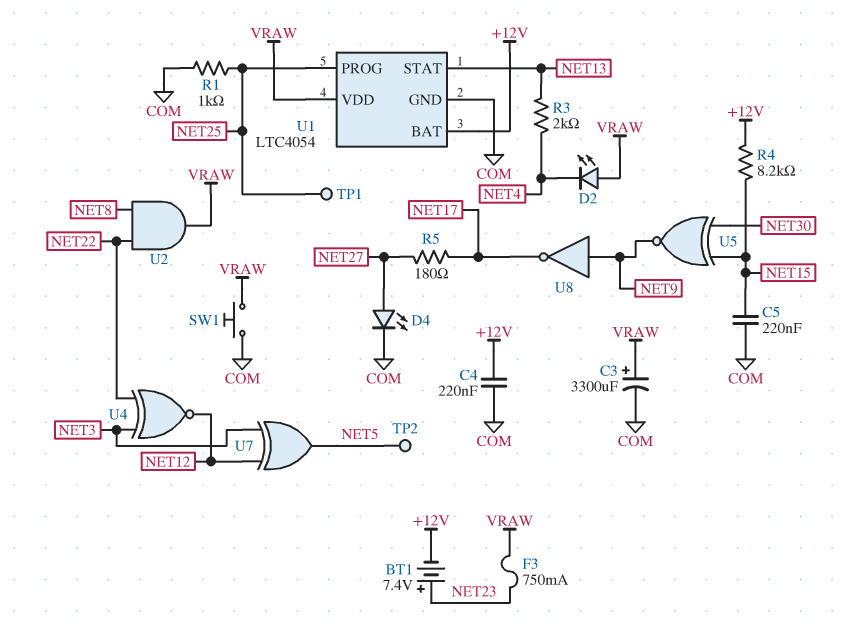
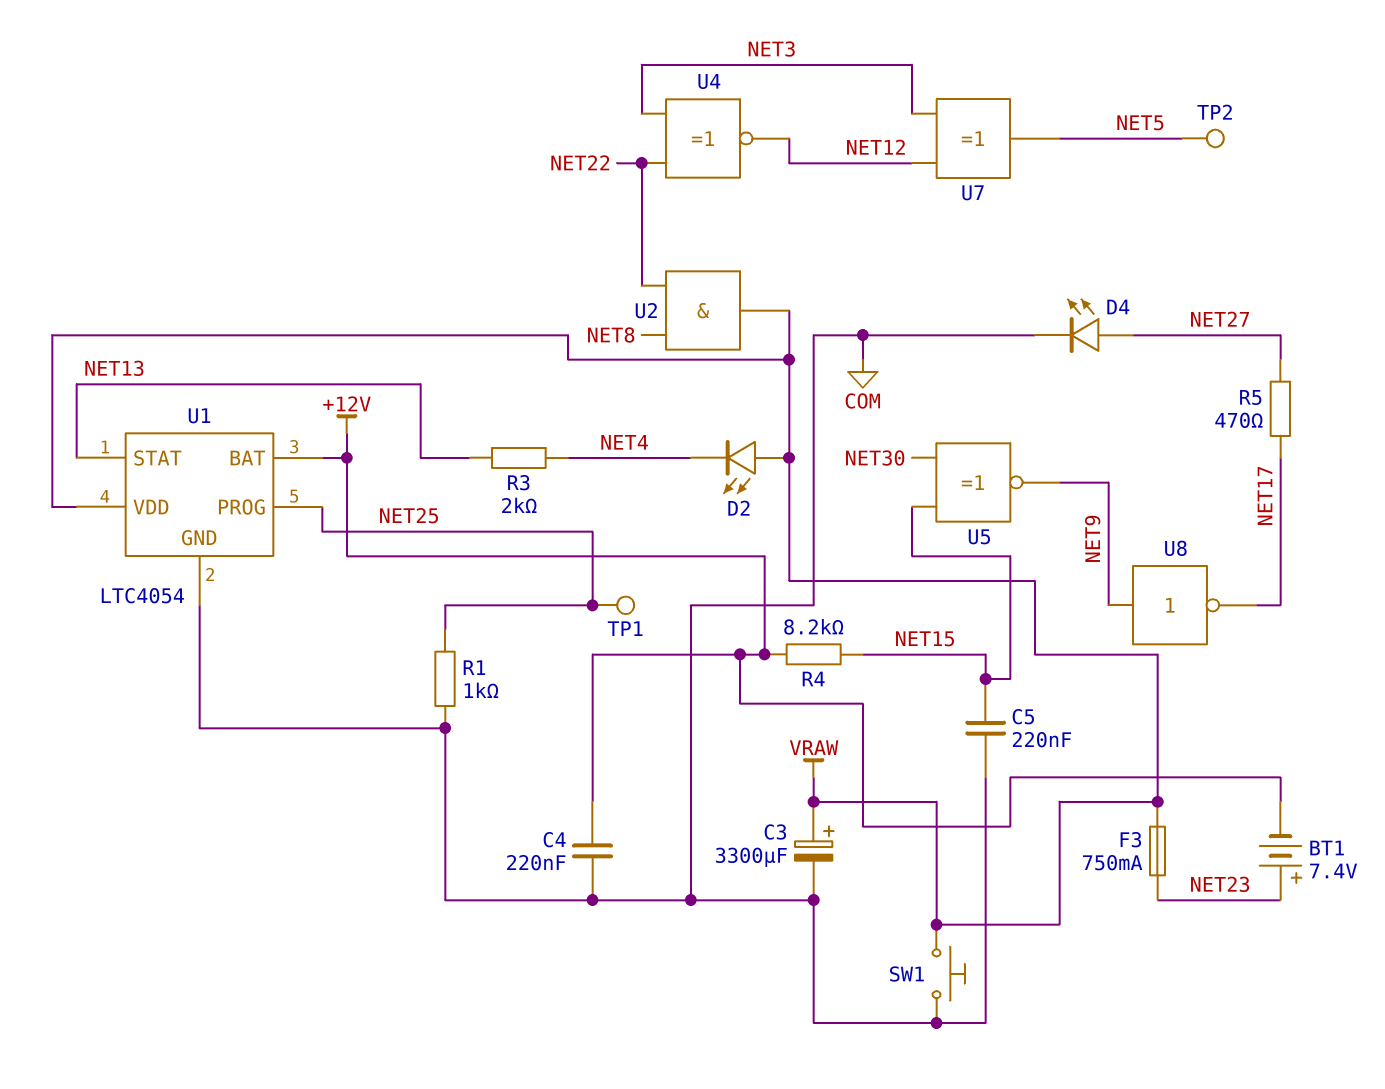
R5: 180 (NET17, NET27) -> 470 (NET17, NET27)

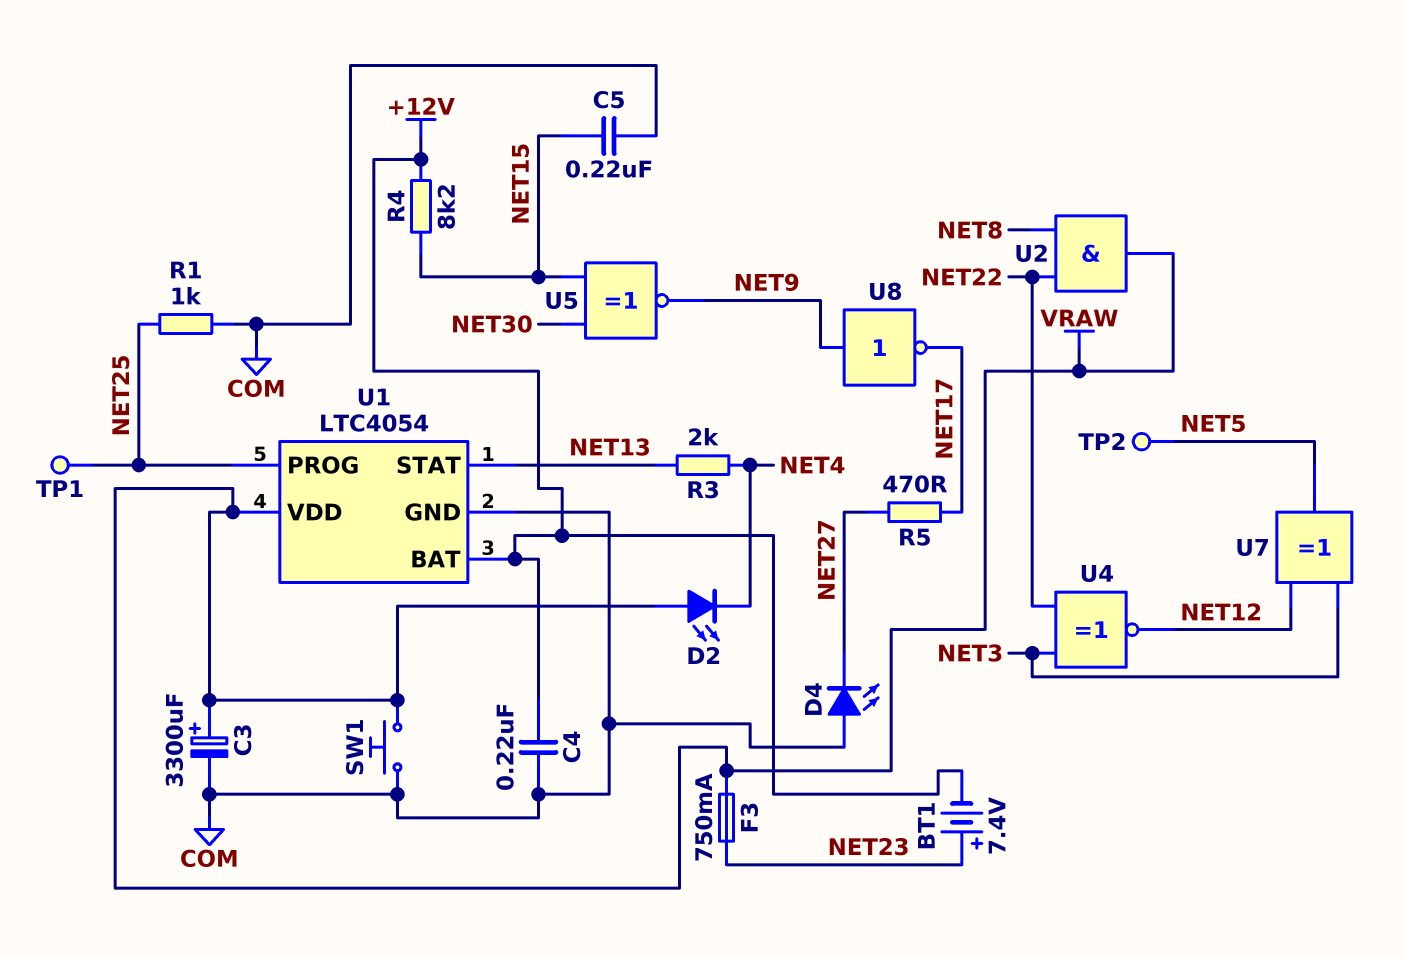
D4: LED (A NET27, K COM) -> LED (A COM, K NET27)

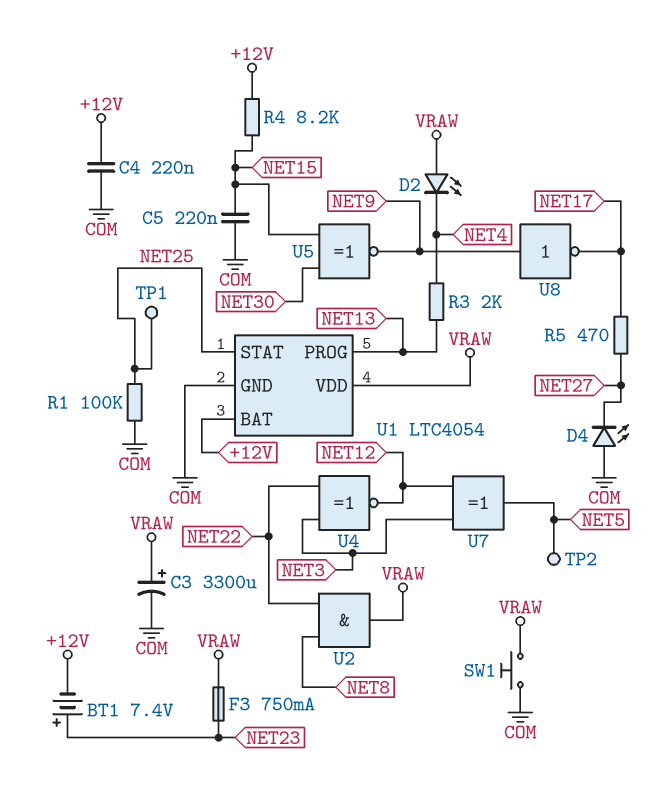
R1: 1k (COM, NET25) -> 100k (COM, NET25)
U1 pin PROG: NET25 -> NET13
U1 pin STAT: NET13 -> NET25

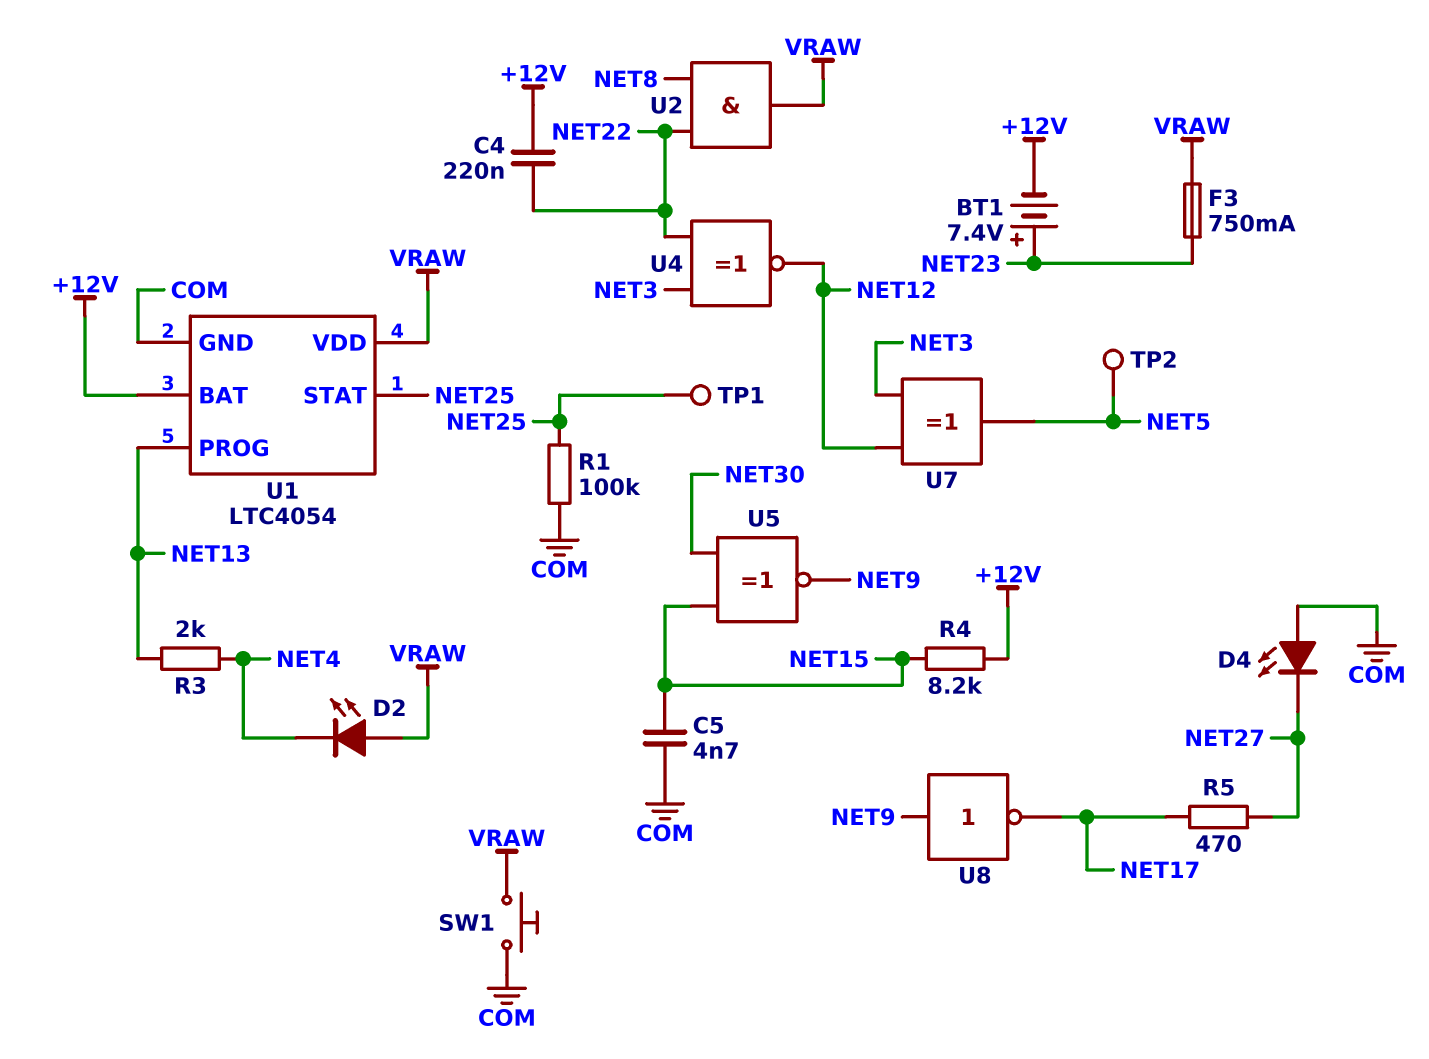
C3: 3300uF (plus VRAW, minus COM) -> none
C4: 220nF (+12V, COM) -> 220nF (+12V, NET22)
C5: 220nF (COM, NET15) -> 4.7nF (COM, NET15)

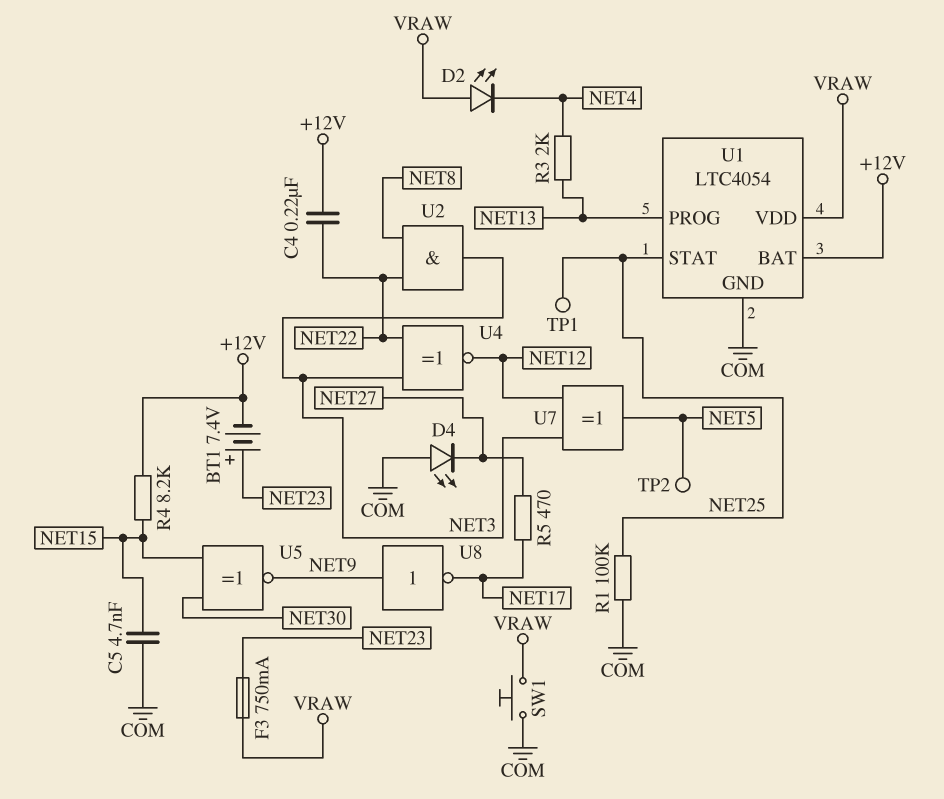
U2: AND (in NET8, in NET22, out VRAW) -> AND (in NET8, in NET22, out NET3)

